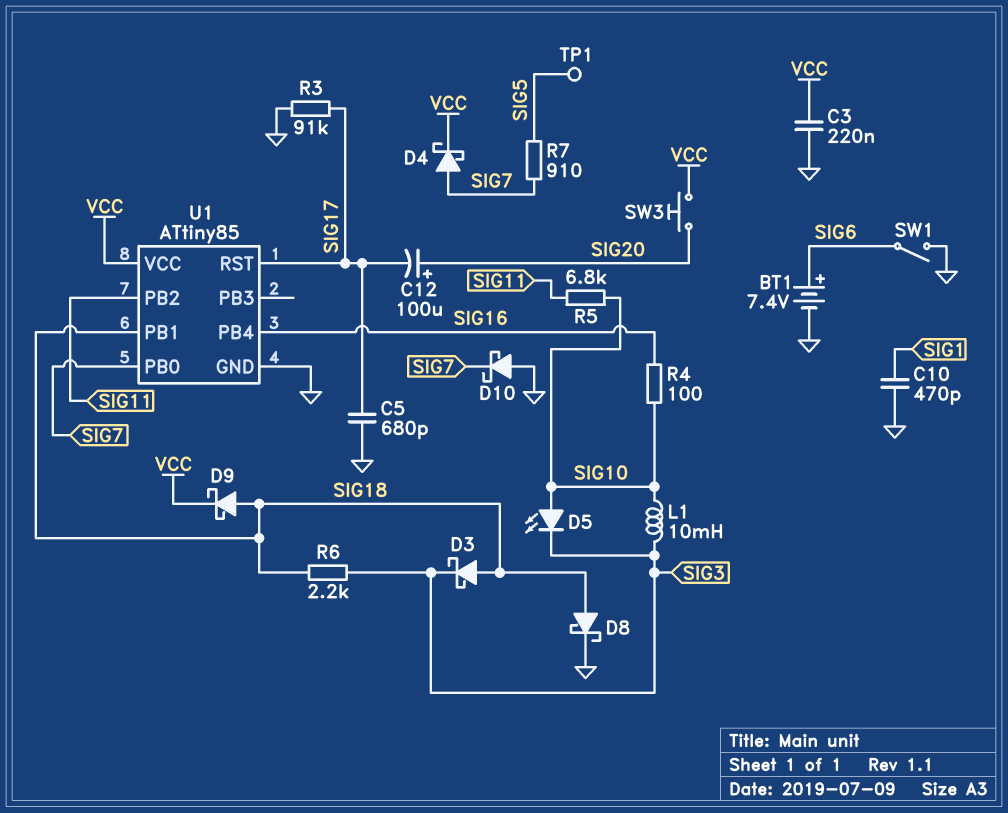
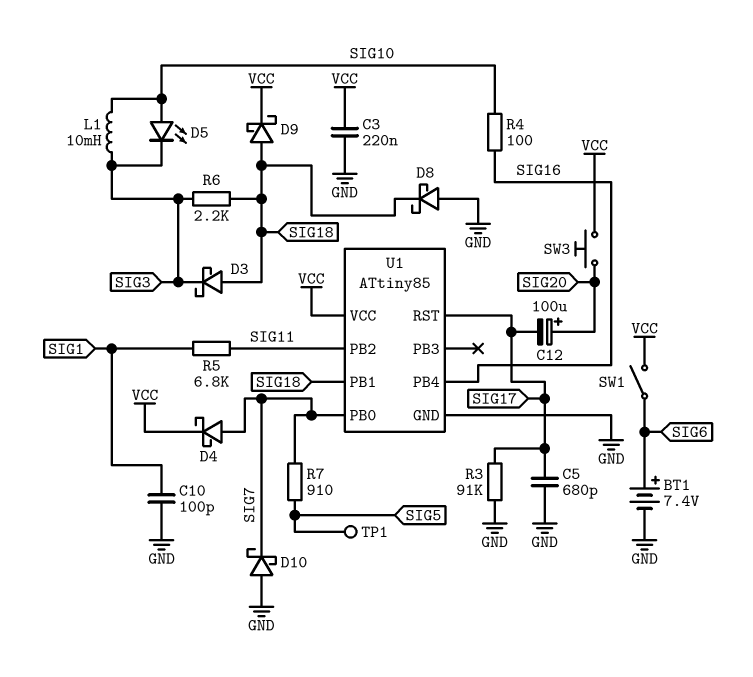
C10: 470pF (GND, SIG1) -> 100pF (GND, SIG1)
D8: schottky (A SIG18, K GND) -> schottky (A GND, K SIG18)
R5: 6.8k (SIG10, SIG11) -> 6.8k (SIG1, SIG11)
SW1: switch (GND, SIG6) -> switch (SIG6, VCC)

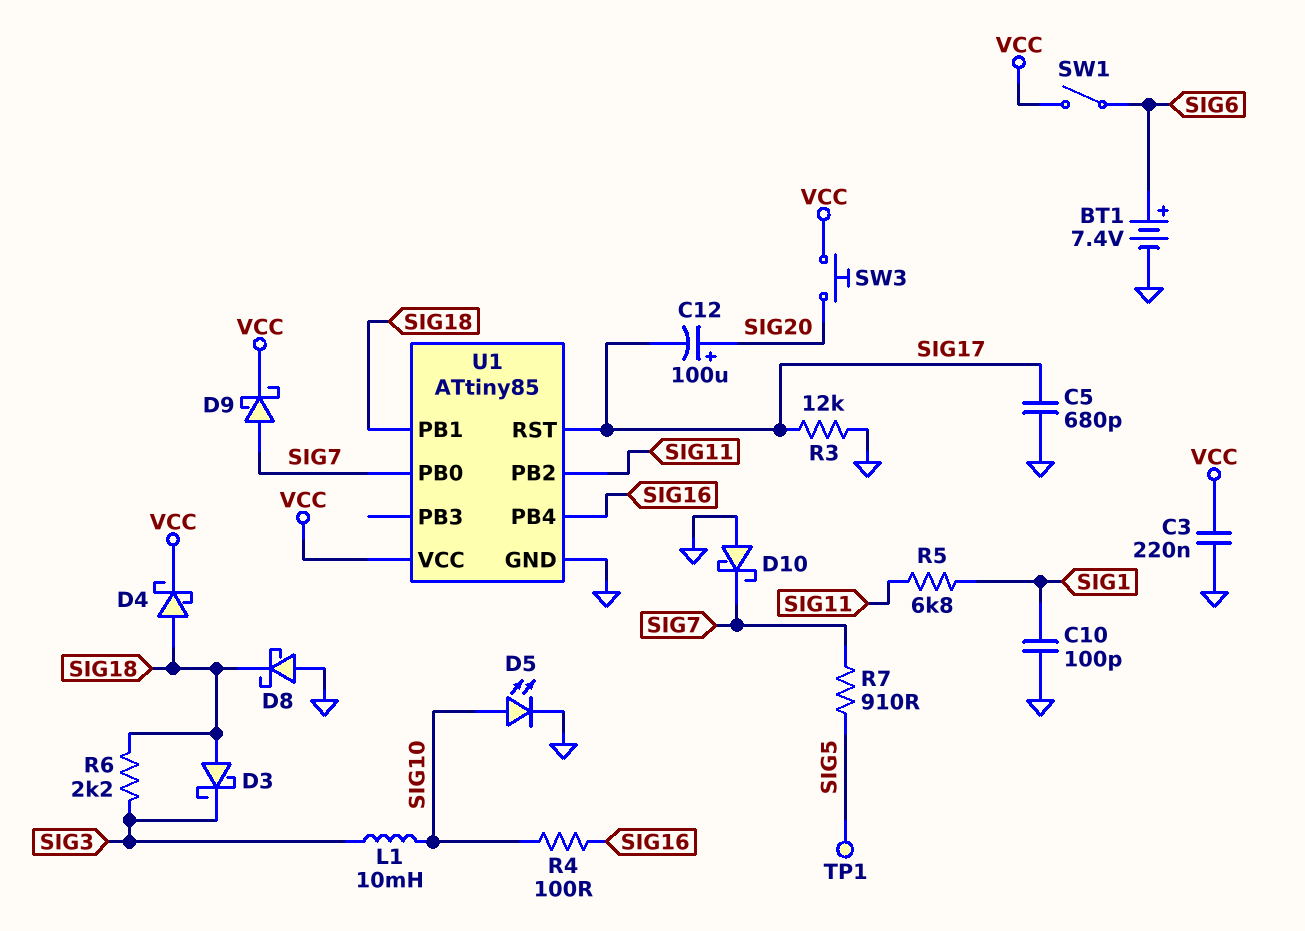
D4: schottky (A SIG7, K VCC) -> schottky (A SIG18, K VCC)
D5: LED (A SIG10, K SIG3) -> LED (A SIG10, K GND)
D9: schottky (A SIG18, K VCC) -> schottky (A SIG7, K VCC)
R3: 91k (GND, SIG17) -> 12k (GND, SIG17)

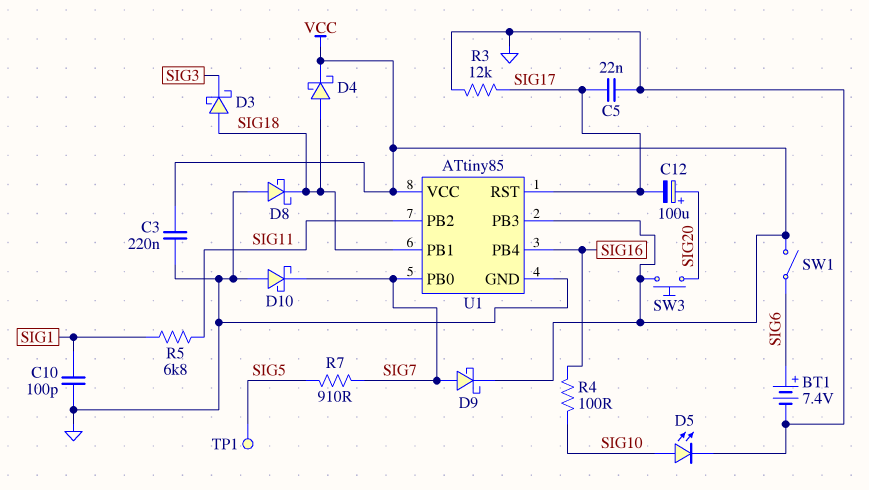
C5: 680pF (GND, SIG17) -> 22nF (GND, SIG17)
L1: 10mH (SIG3, SIG10) -> none
R6: 2.2k (SIG3, SIG18) -> none
U1 pin PB3: none -> VCC

